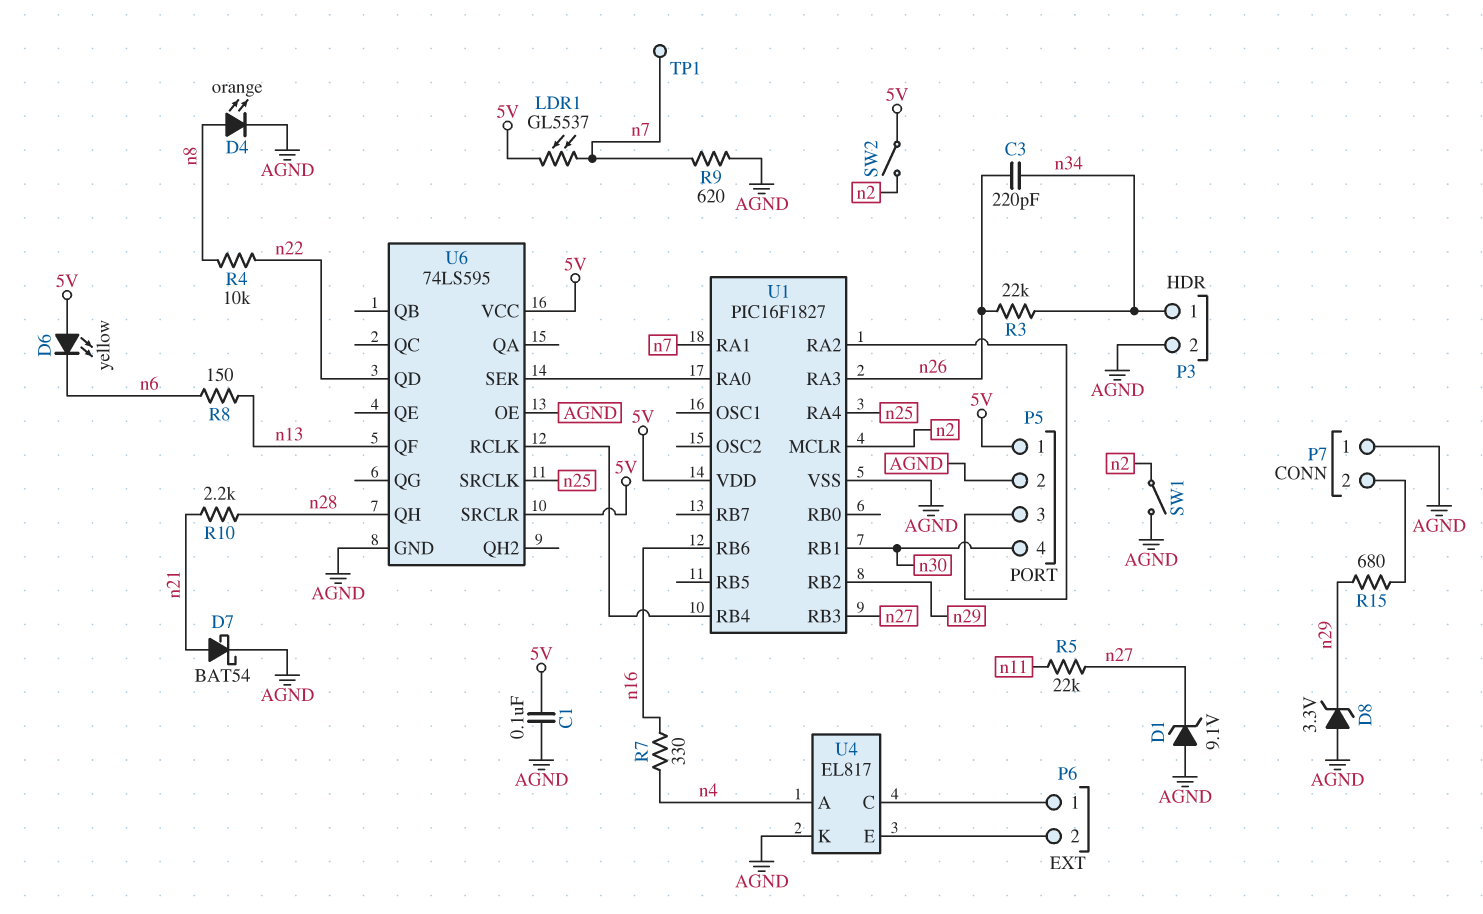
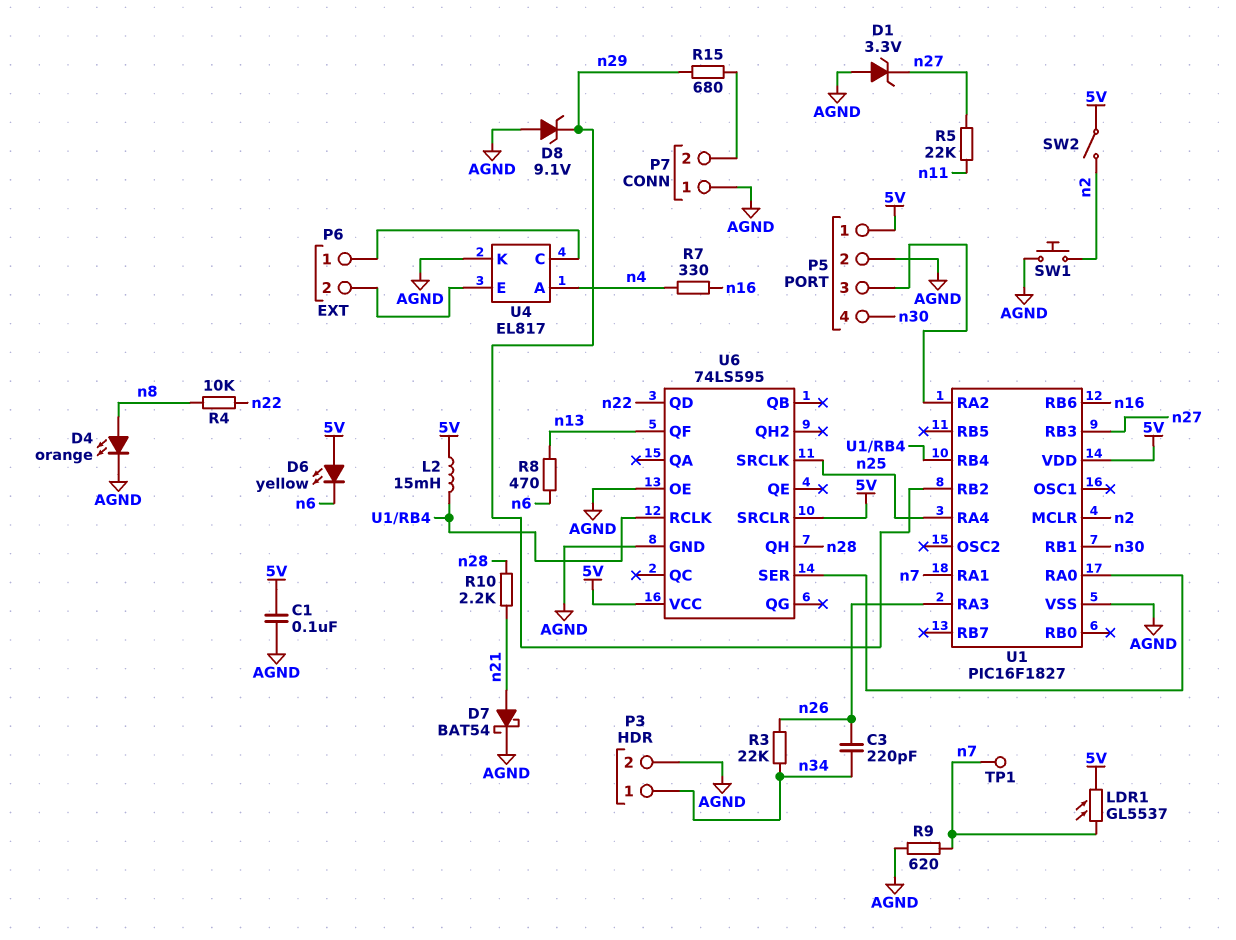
D1: zener 9.1V (A AGND, K n27) -> zener 3.3V (A AGND, K n27)
D8: zener 3.3V (A AGND, K n29) -> zener 9.1V (A AGND, K n29)
L2: none -> 15mH (5V, U1/RB4)
R8: 150 (n6, n13) -> 470 (n6, n13)
SW1: switch (AGND, n2) -> button (AGND, n2)

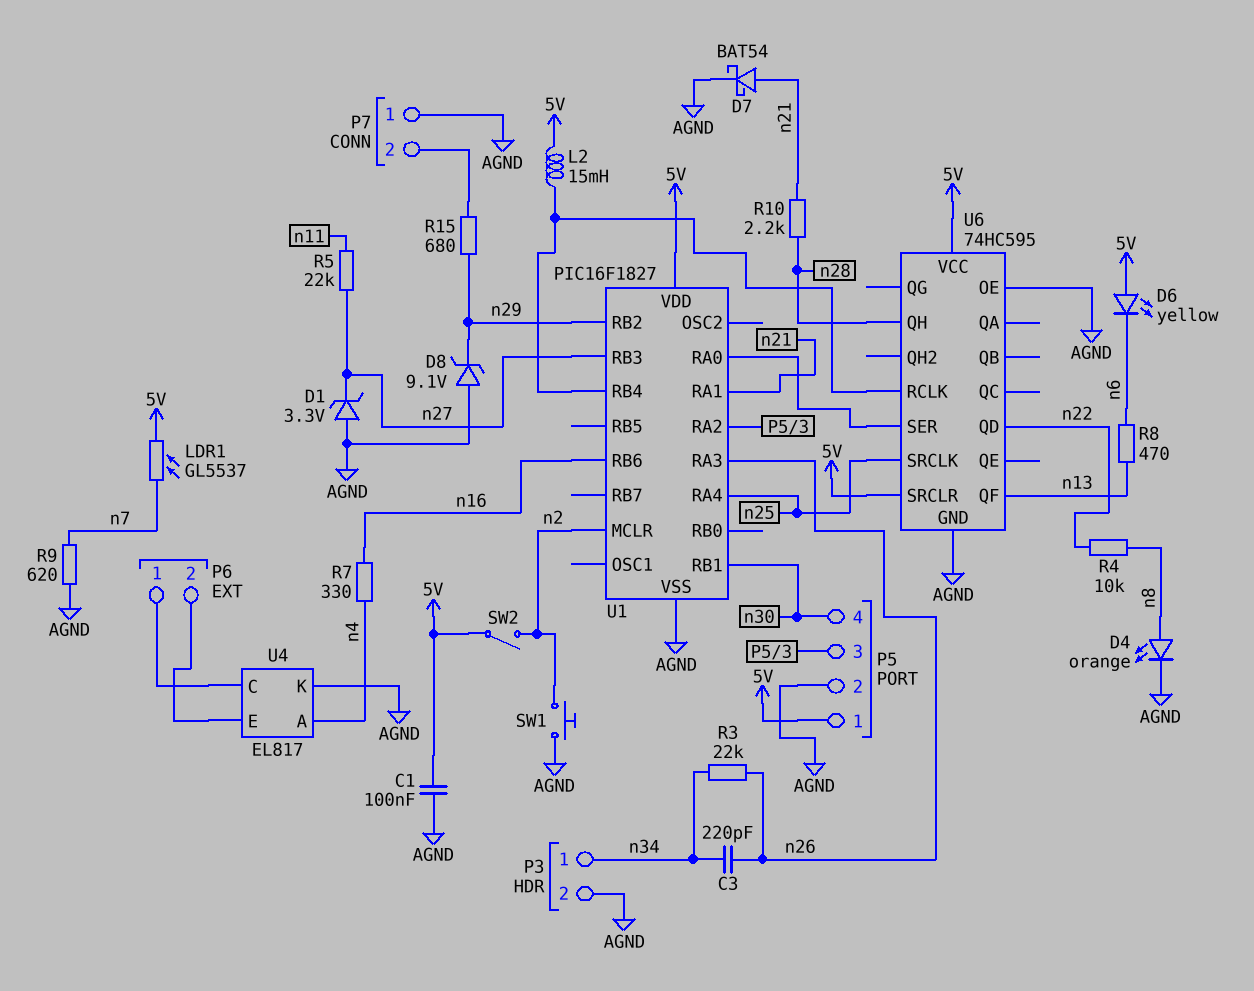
TP1: test point (n7) -> none
U1 pin RA1: n7 -> n21
U6: 74LS595 -> 74HC595

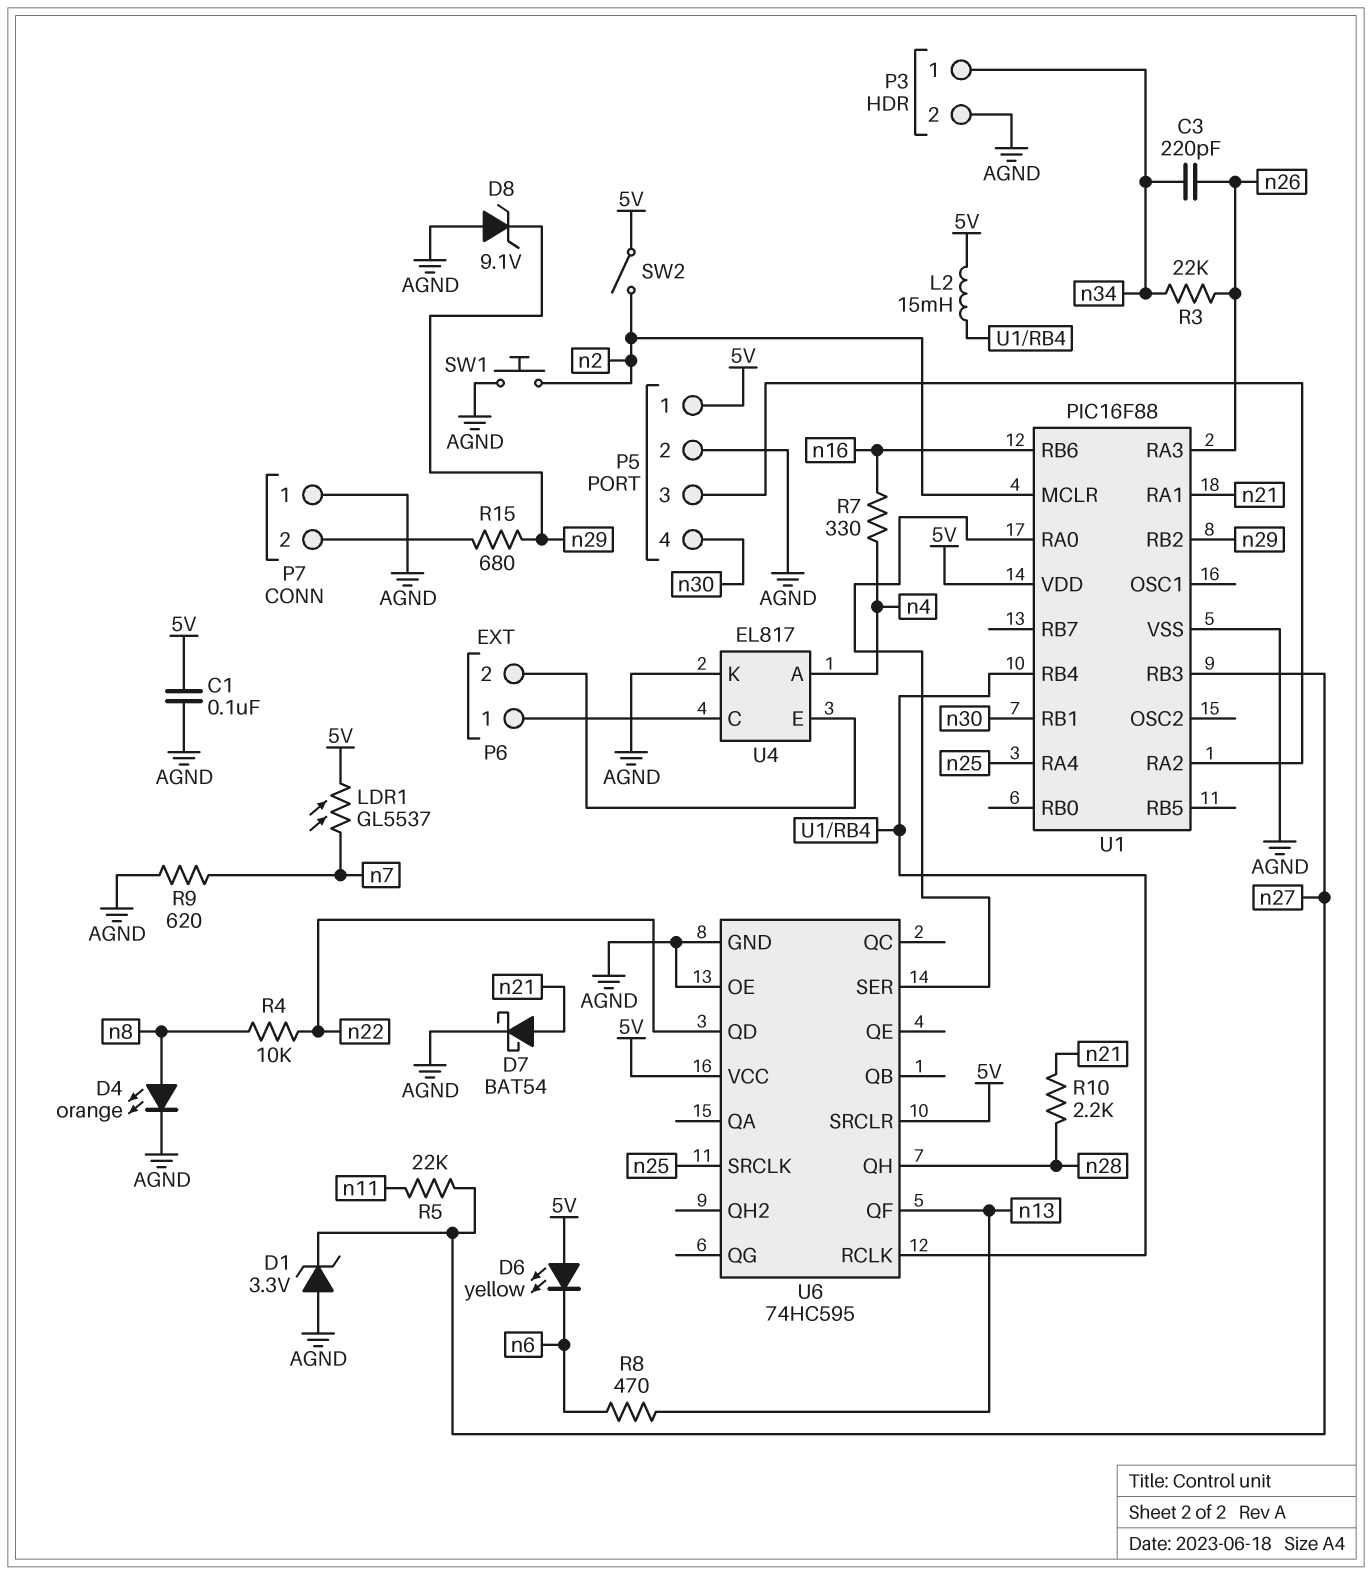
U1: PIC16F1827 -> PIC16F88

